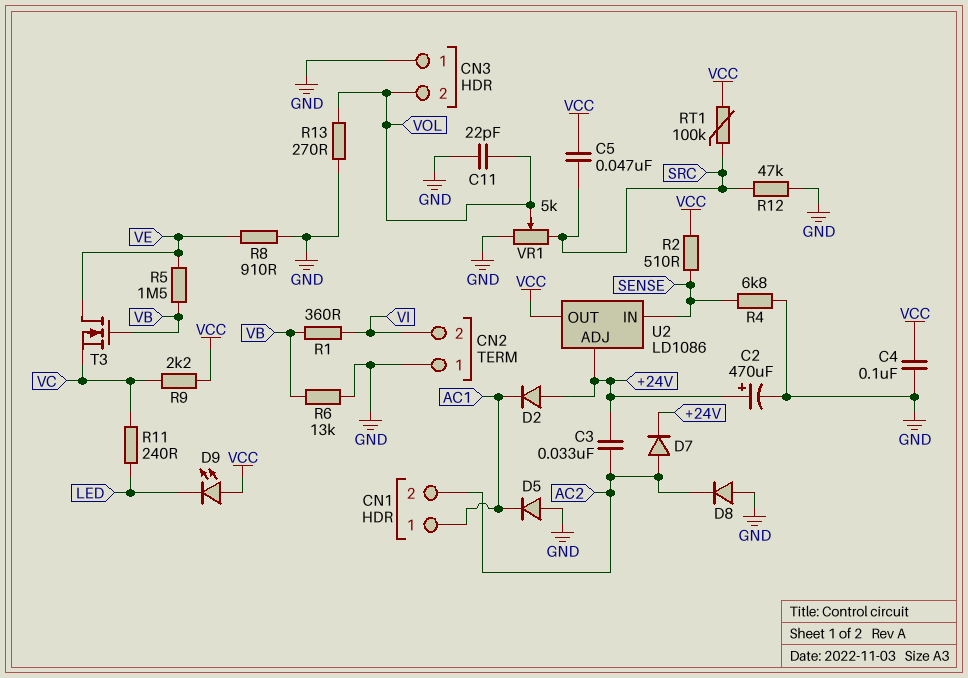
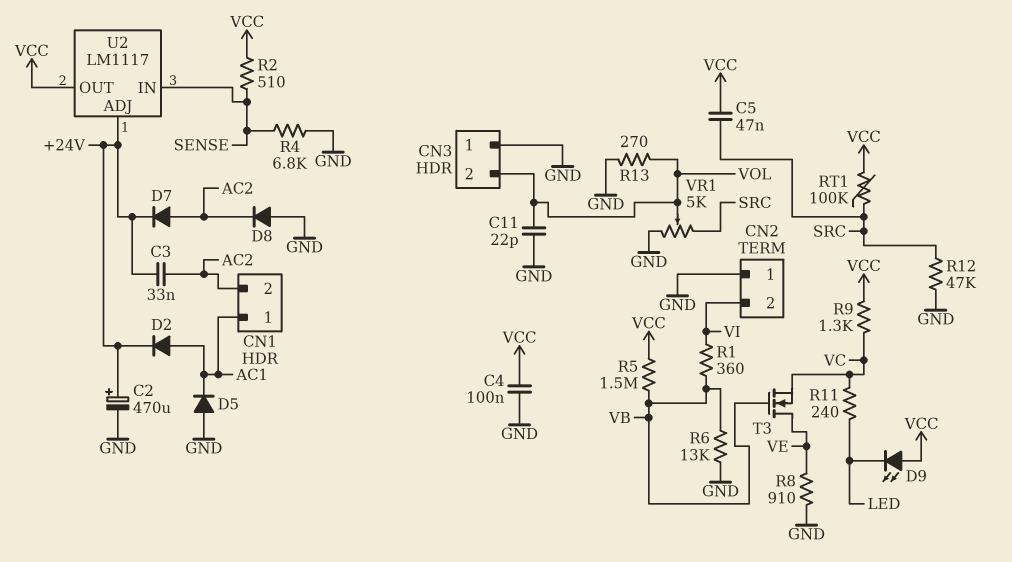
D2: diode (A +24V, K AC1) -> diode (A AC1, K +24V)
R5: 1.5M (VB, VE) -> 1.5M (VB, VCC)
R9: 2.2k (VC, VCC) -> 1.3k (VC, VCC)
U2: LD1086 -> LM1117

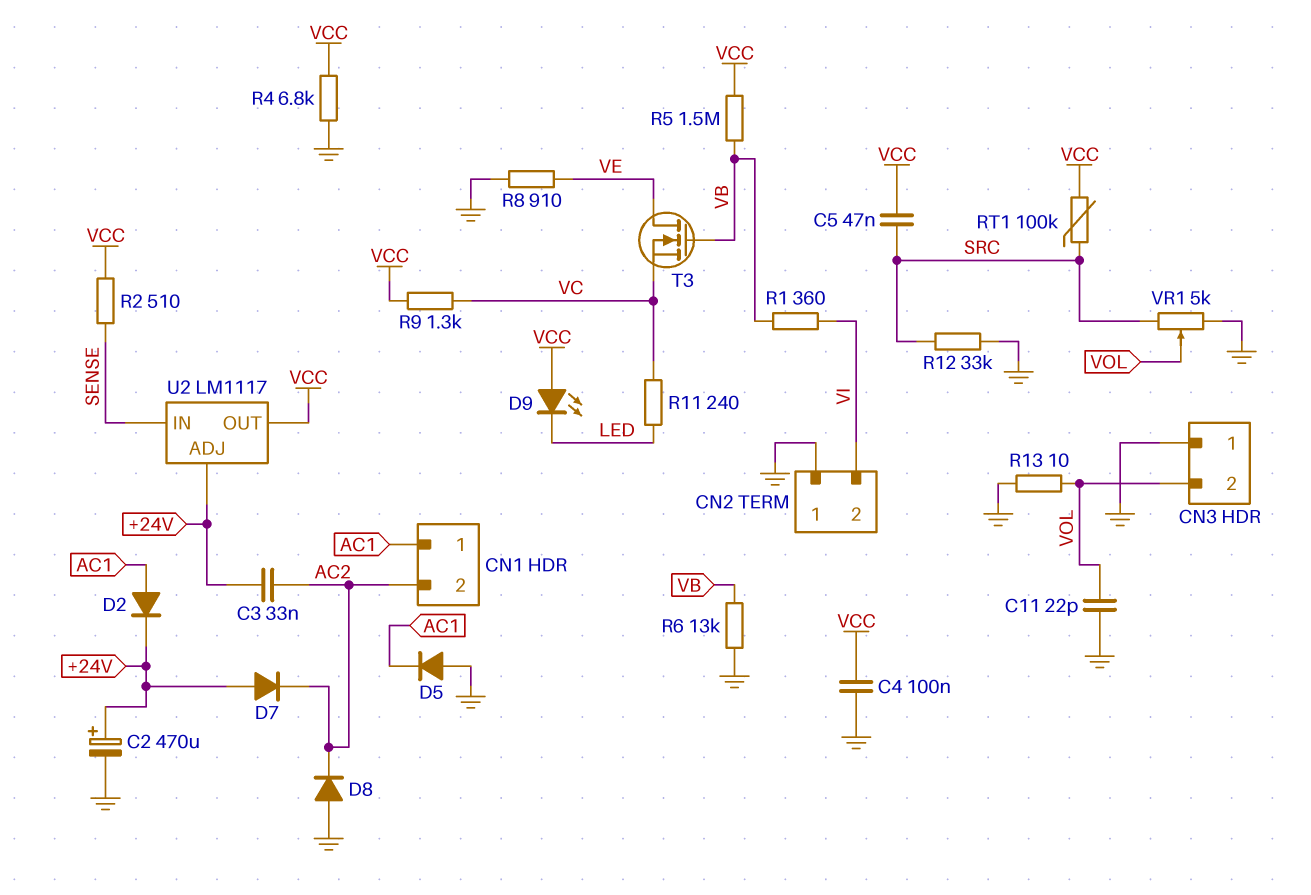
D7: diode (A AC2, K +24V) -> diode (A +24V, K AC2)
R4: 6.8k (GND, SENSE) -> 6.8k (GND, VCC)
R12: 47k (GND, SRC) -> 33k (GND, SRC)
R13: 270 (GND, VOL) -> 10 (GND, VOL)

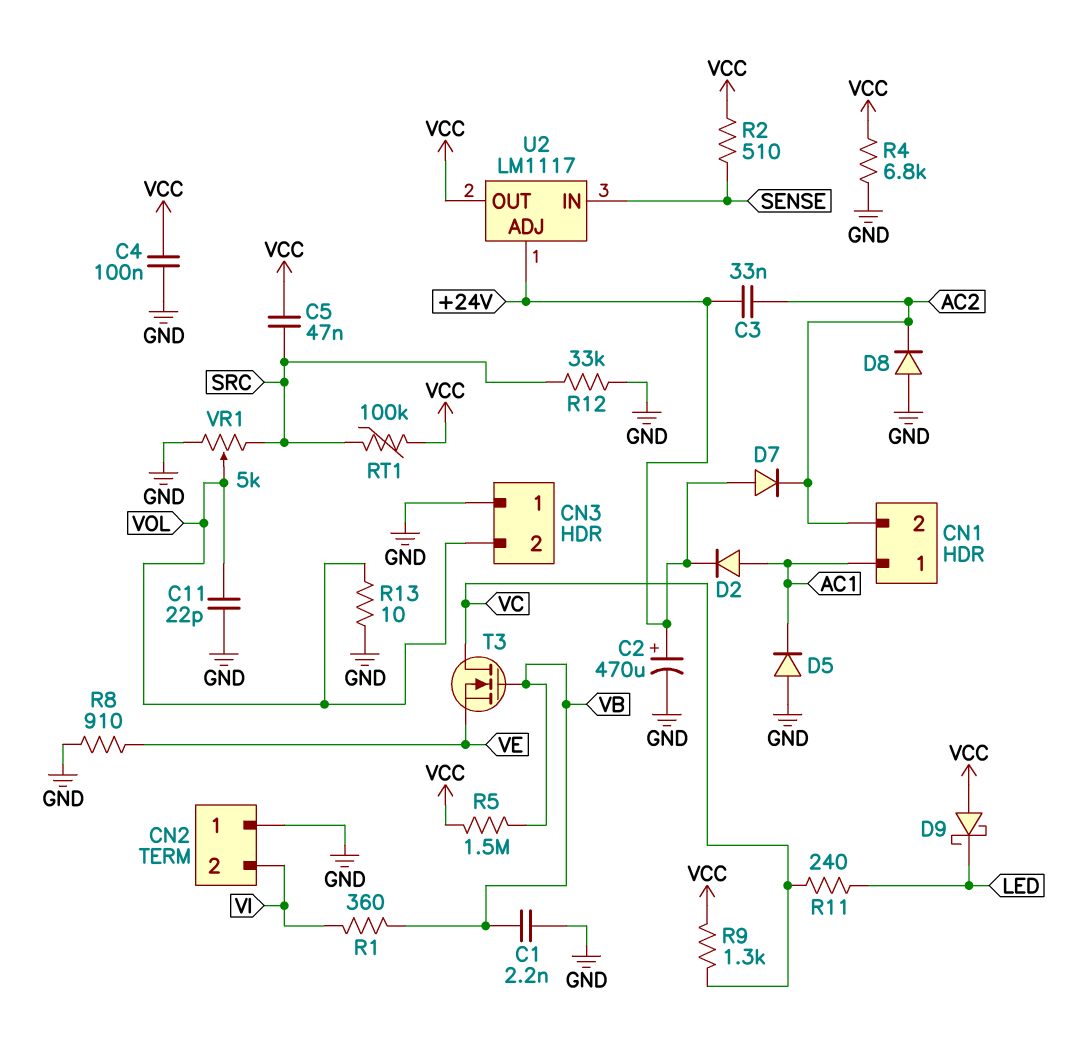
C1: none -> 2.2nF (GND, VB)
D9: LED (A VCC, K LED) -> schottky (A VCC, K LED)
R6: 13k (GND, VB) -> none
T3: NMOS (G VB, D VE, S VC) -> NMOS (G VB, D VC, S VE)

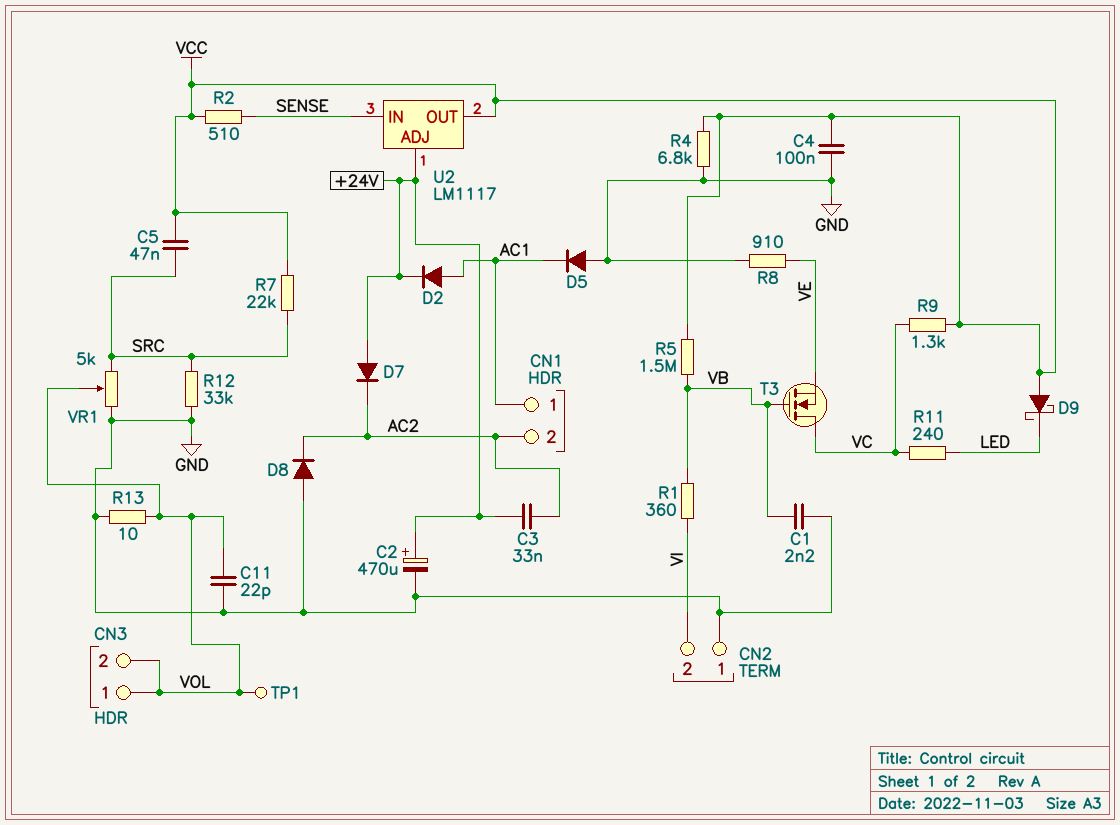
CN3 pin 1: GND -> VOL
R7: none -> 22k (SRC, VCC)
RT1: 100k (SRC, VCC) -> none
TP1: none -> test point (VOL)

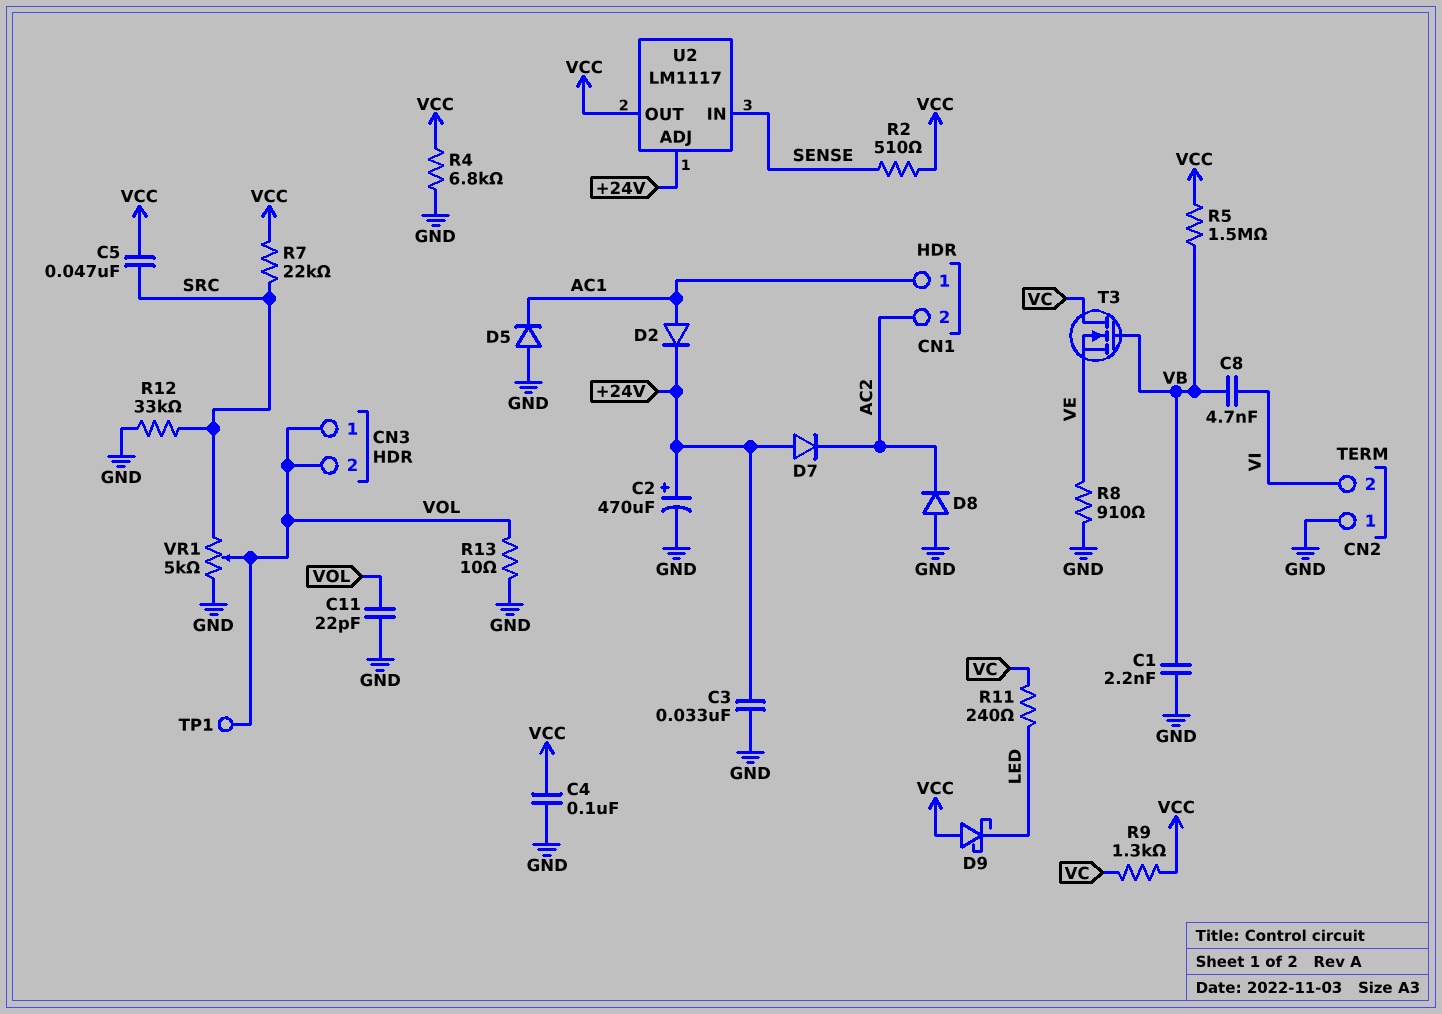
C3: 33nF (+24V, AC2) -> 33nF (+24V, GND)
C8: none -> 4.7nF (VB, VI)
R1: 360 (VB, VI) -> none

